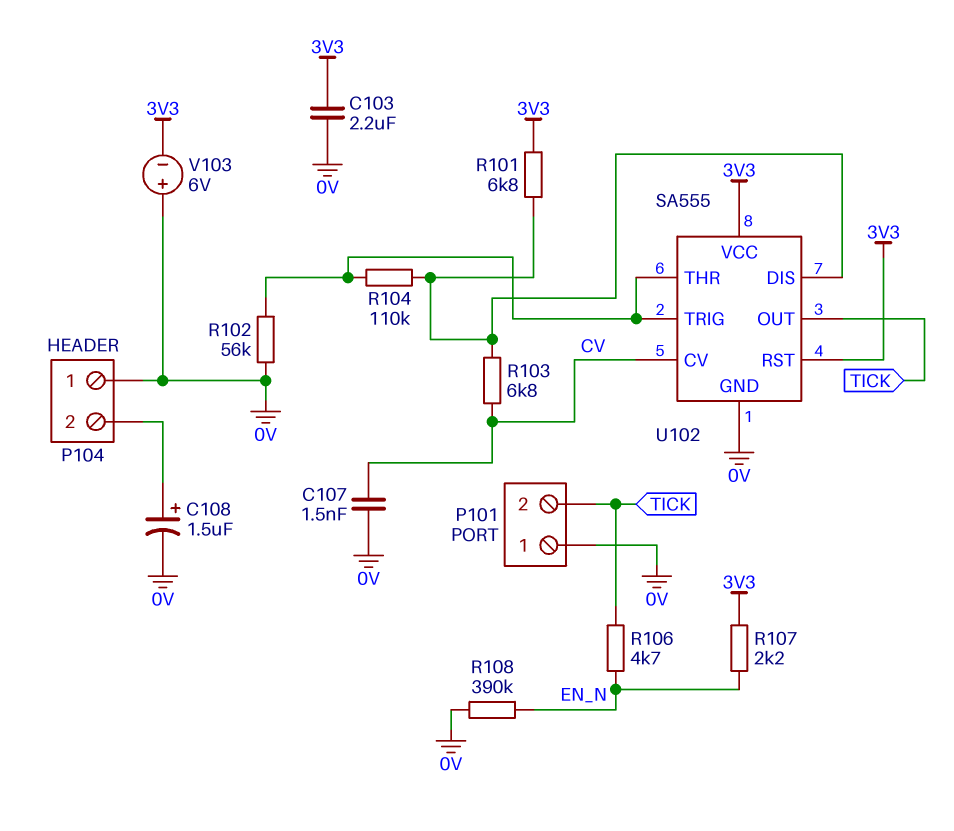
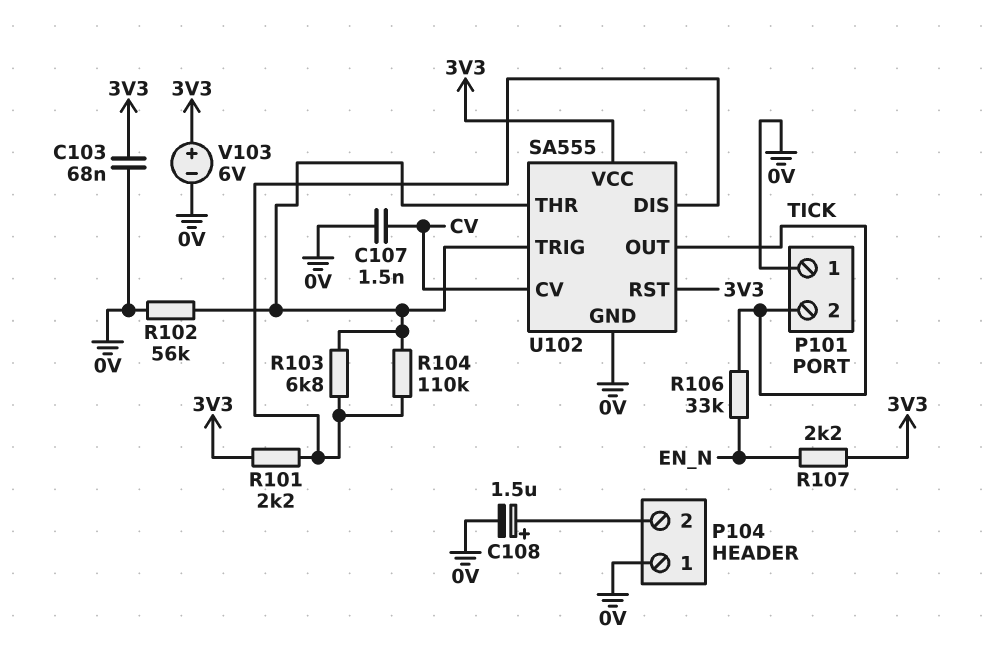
C103: 2.2uF (0V, 3V3) -> 68nF (0V, 3V3)
R101: 6.8k (3V3, U102/DIS) -> 2.2k (3V3, U102/DIS)
R103: 6.8k (CV, U102/DIS) -> 6.8k (U102/DIS, U102/THR)
R106: 4.7k (EN_N, TICK) -> 33k (EN_N, TICK)
R108: 390k (0V, EN_N) -> none
V103: 6V (plus 0V, minus 3V3) -> 6V (plus 3V3, minus 0V)

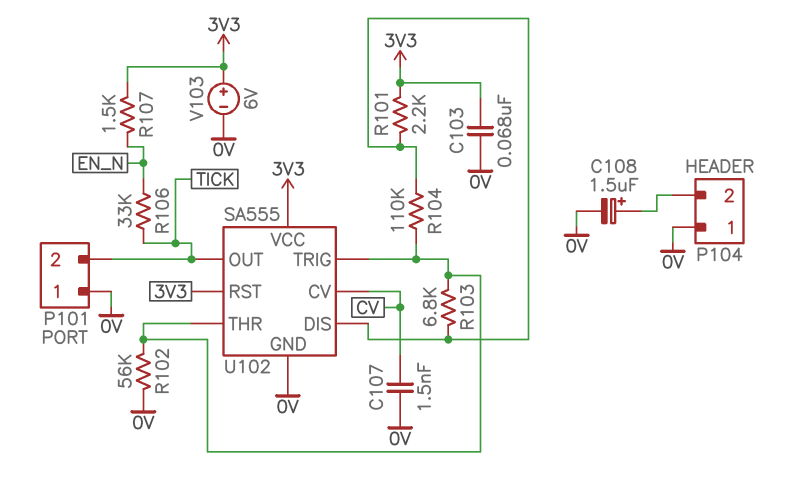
R107: 2.2k (3V3, EN_N) -> 1.5k (3V3, EN_N)

